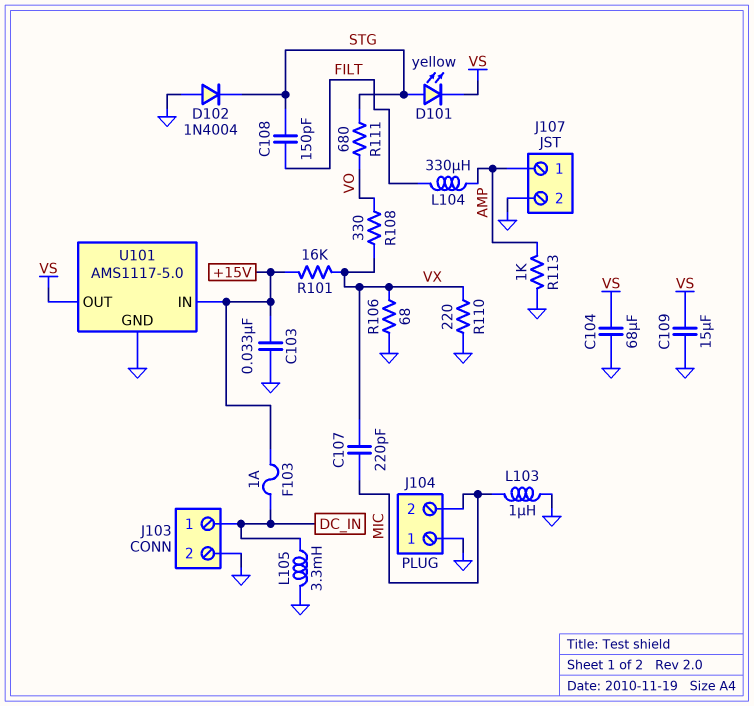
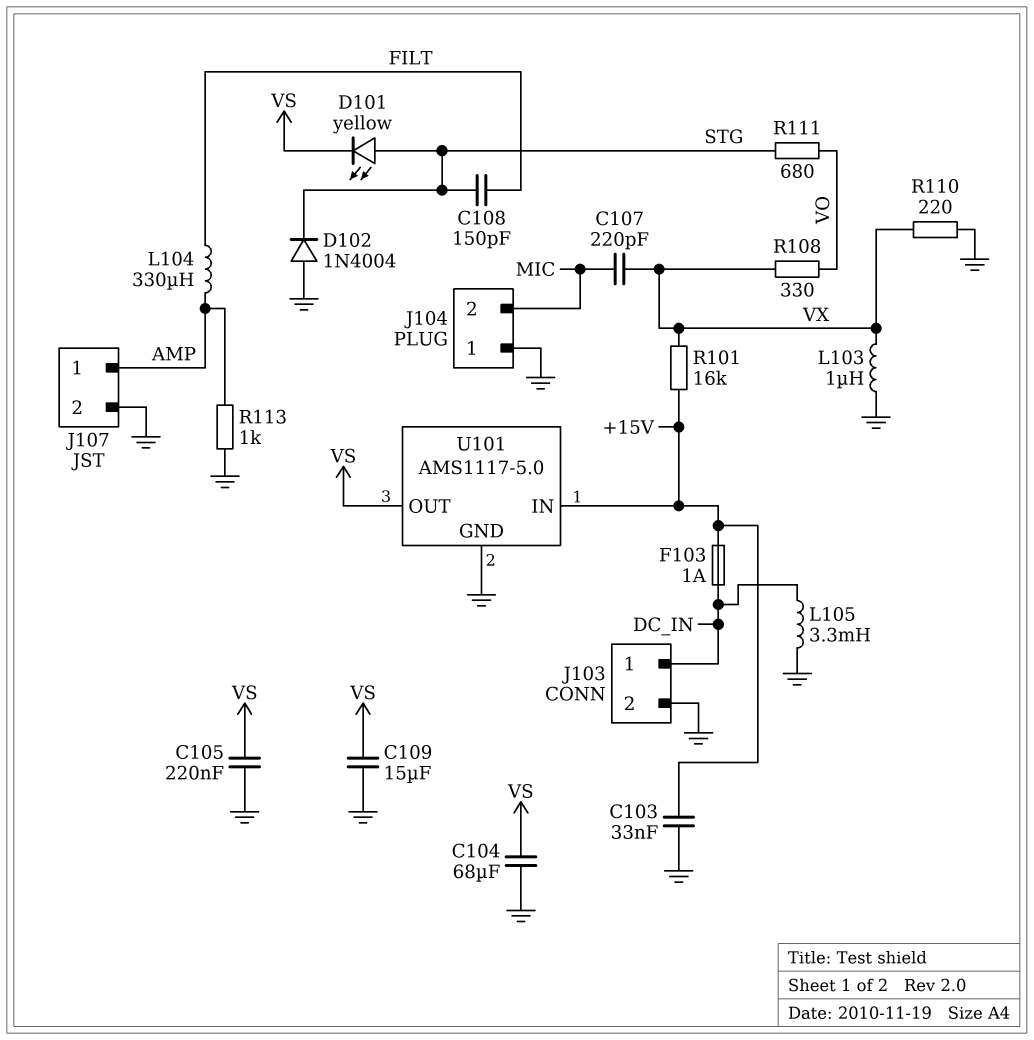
C105: none -> 220nF (GND, VS)
L103: 1uH (GND, MIC) -> 1uH (GND, VX)
R106: 68 (GND, VX) -> none

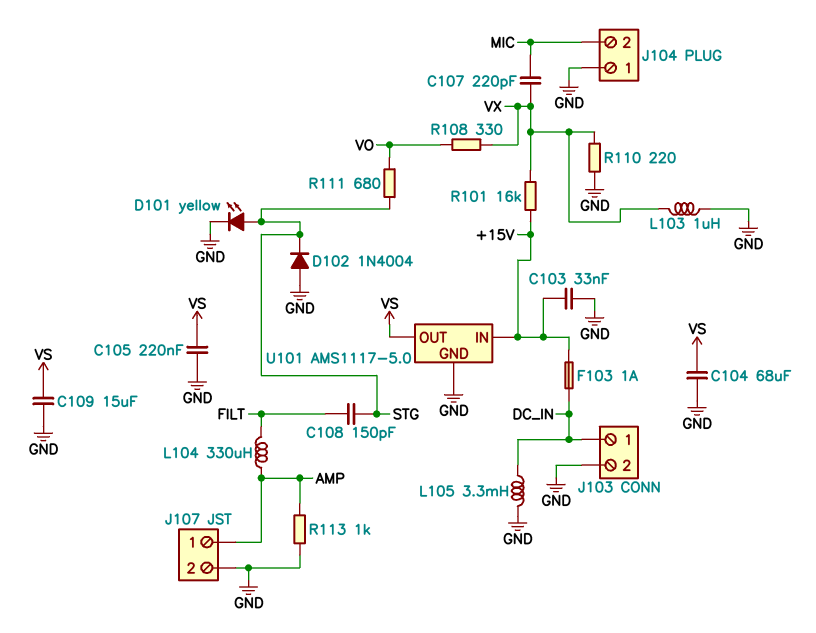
D101: LED yellow (A STG, K VS) -> LED yellow (A STG, K GND)

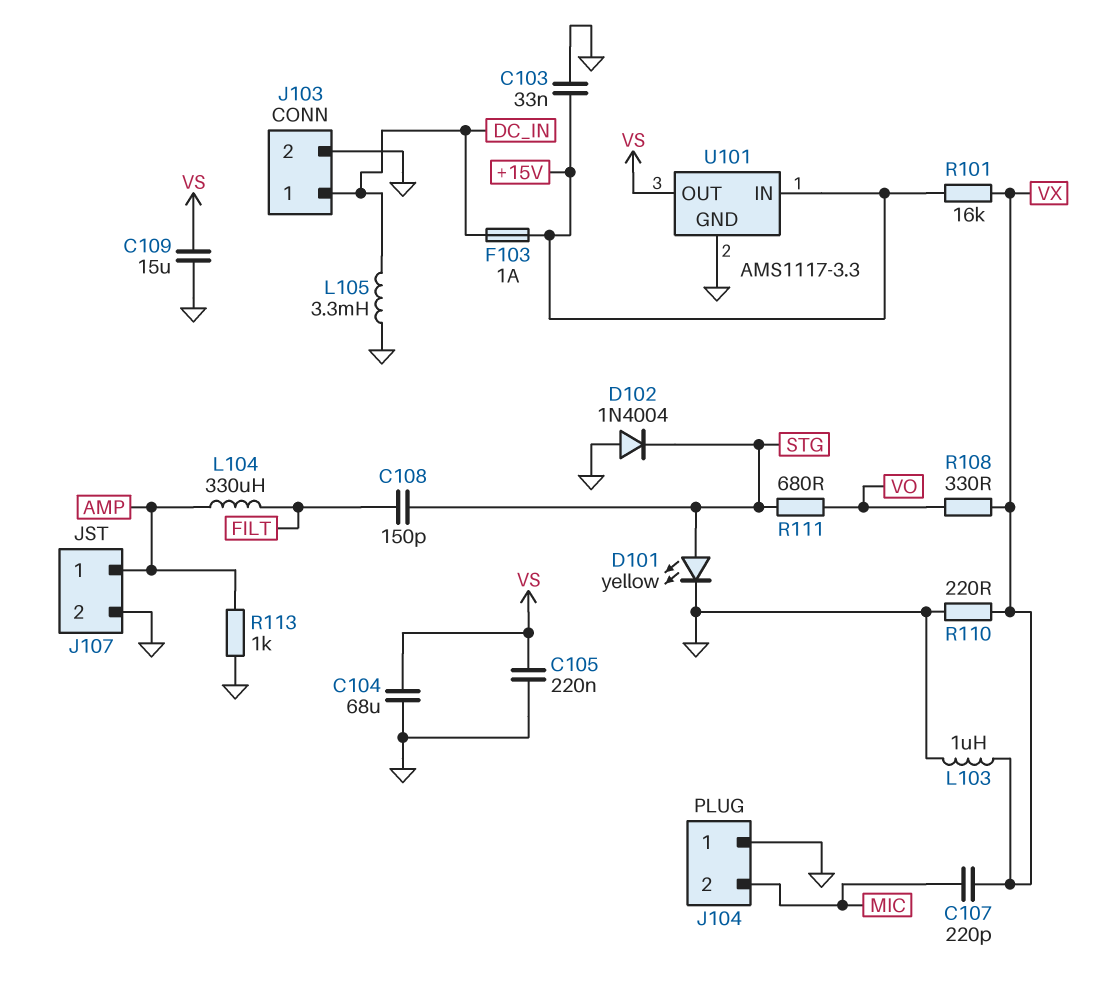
U101: AMS1117-5.0 -> AMS1117-3.3

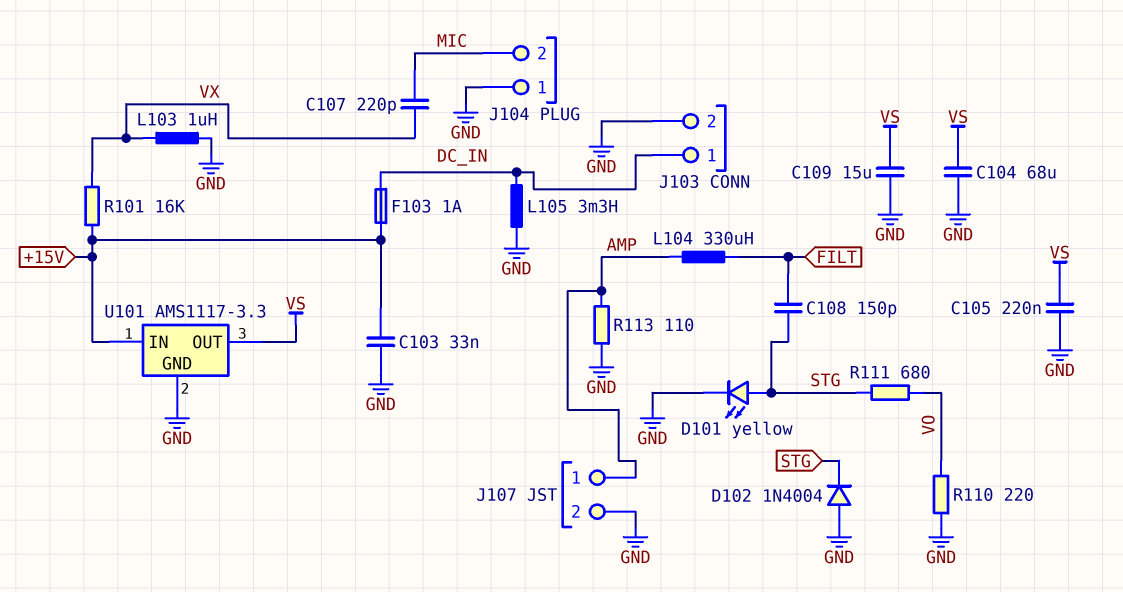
R108: 330 (VO, VX) -> none
R110: 220 (GND, VX) -> 220 (GND, VO)
R113: 1k (AMP, GND) -> 110 (AMP, GND)

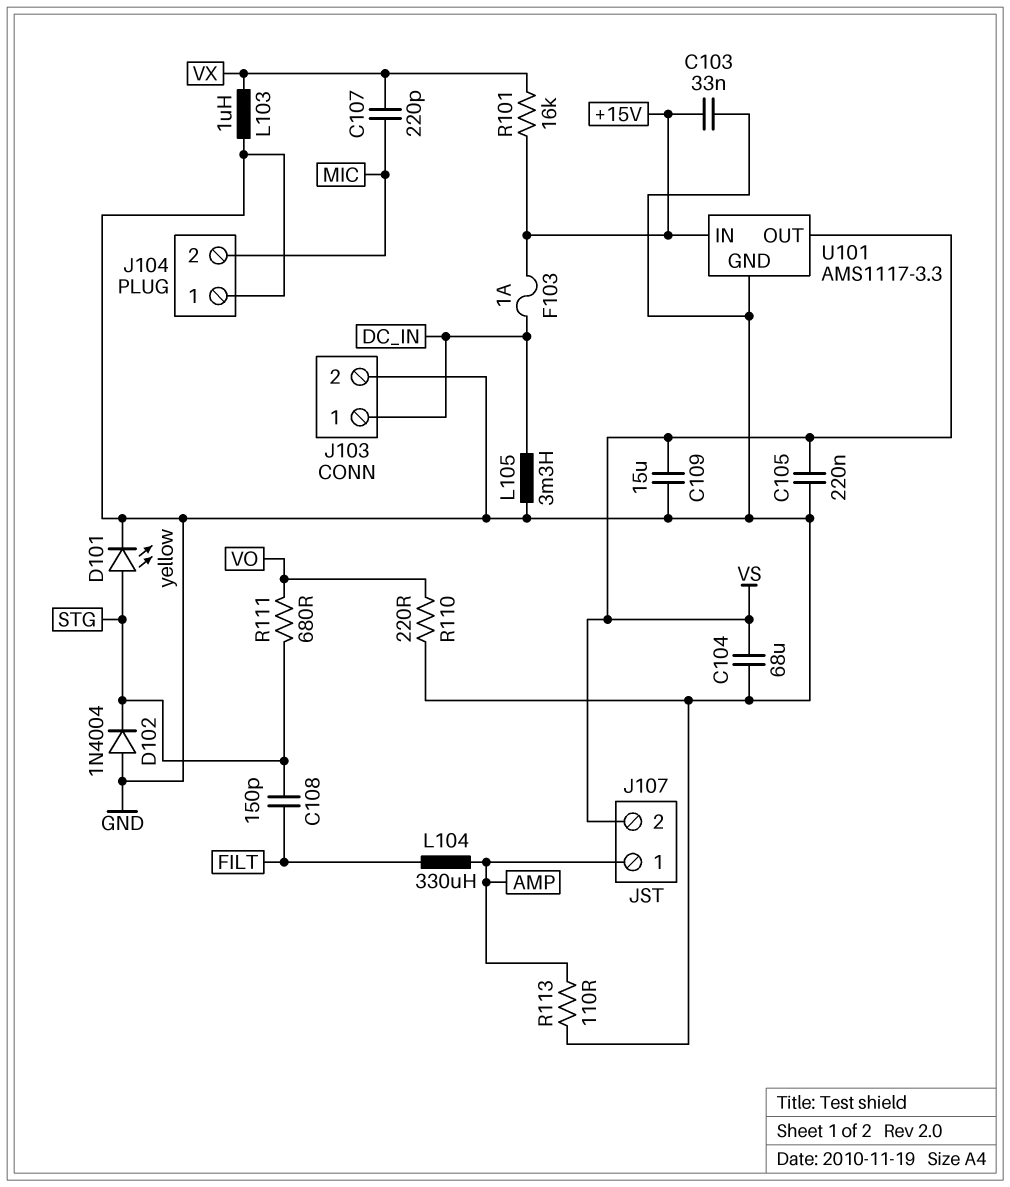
J107 pin 2: GND -> VS

